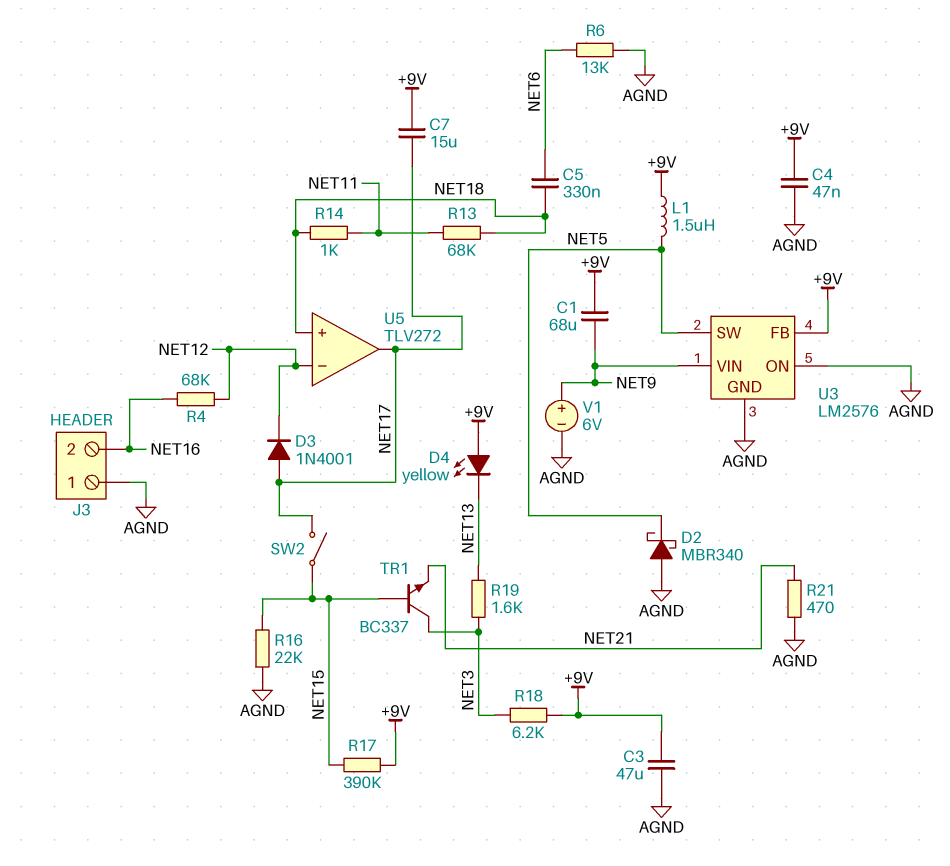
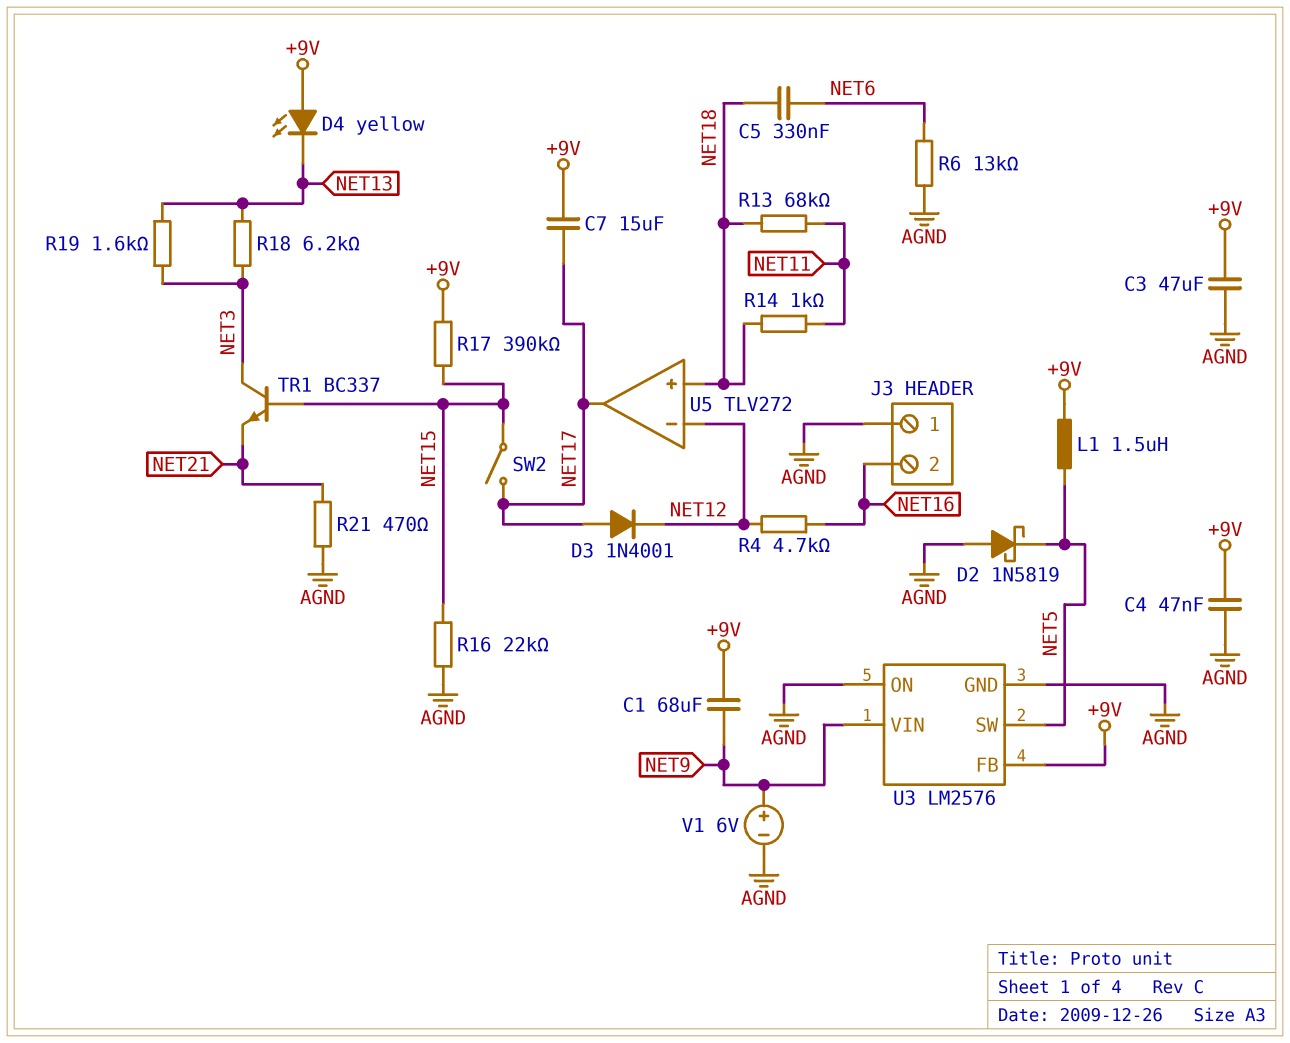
D2: schottky MBR340 (A AGND, K NET5) -> schottky 1N5819 (A AGND, K NET5)
R4: 68k (NET12, NET16) -> 4.7k (NET12, NET16)
R18: 6.2k (+9V, NET3) -> 6.2k (NET3, NET13)

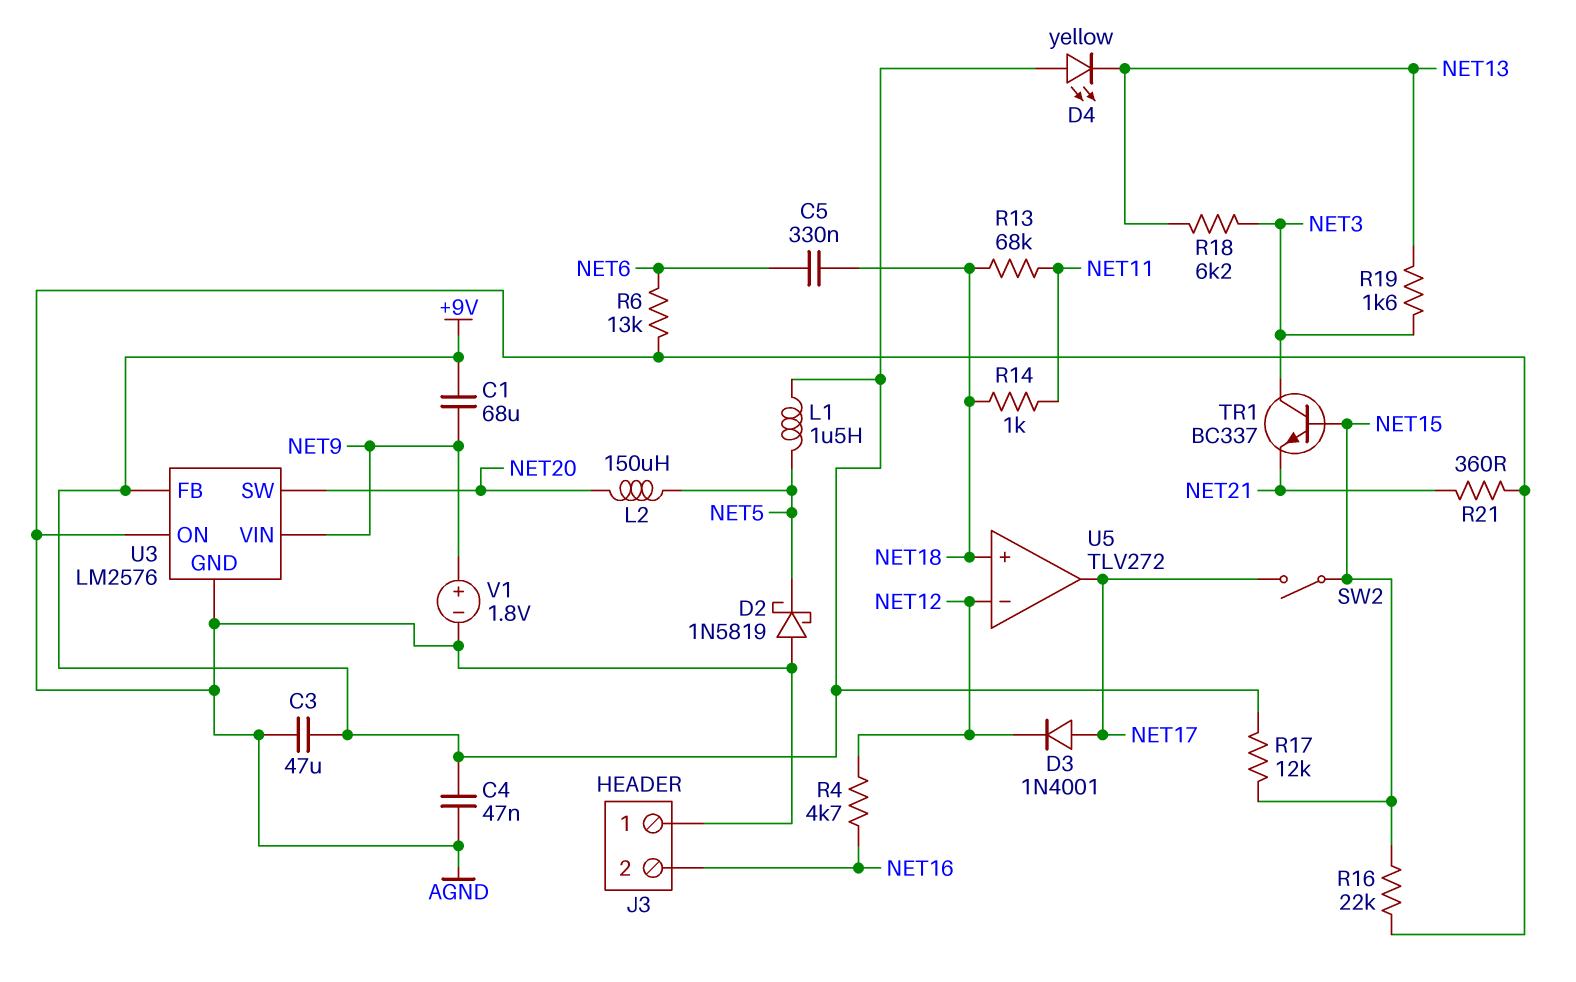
C7: 15uF (+9V, NET17) -> none
L2: none -> 150uH (NET5, NET20)
R17: 390k (+9V, NET15) -> 12k (+9V, NET15)
R21: 470 (AGND, NET21) -> 360 (AGND, NET21)
U3 pin SW: NET5 -> NET20
V1: 6V (plus NET9, minus AGND) -> 1.8V (plus NET9, minus AGND)

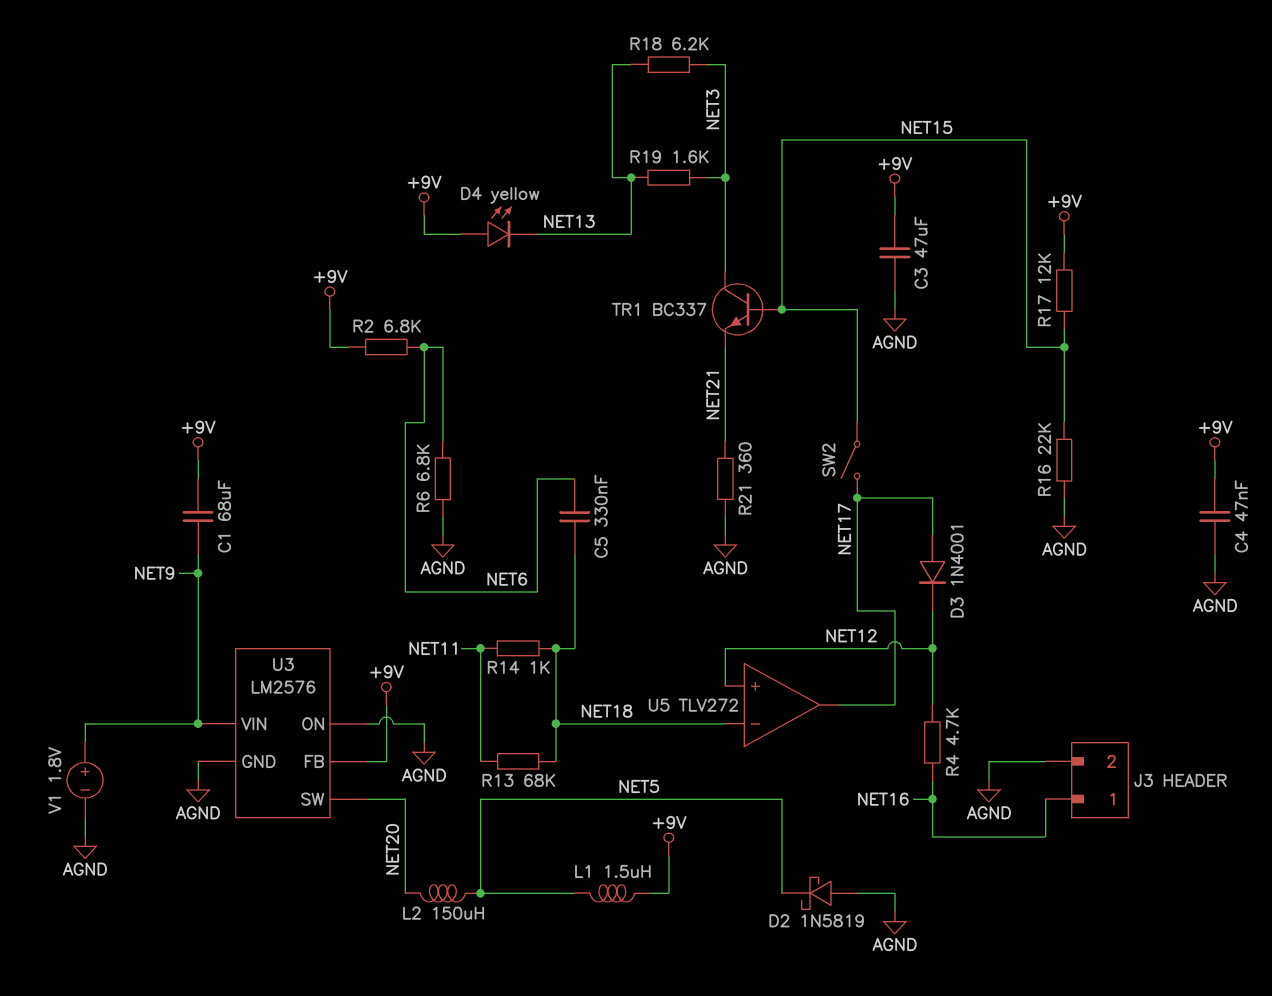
J3 pin 1: AGND -> NET16
J3 pin 2: NET16 -> AGND
R2: none -> 6.8k (+9V, NET6)
R6: 13k (AGND, NET6) -> 6.8k (AGND, NET6)
U5 pin in+: NET18 -> NET12
U5 pin in-: NET12 -> NET18

